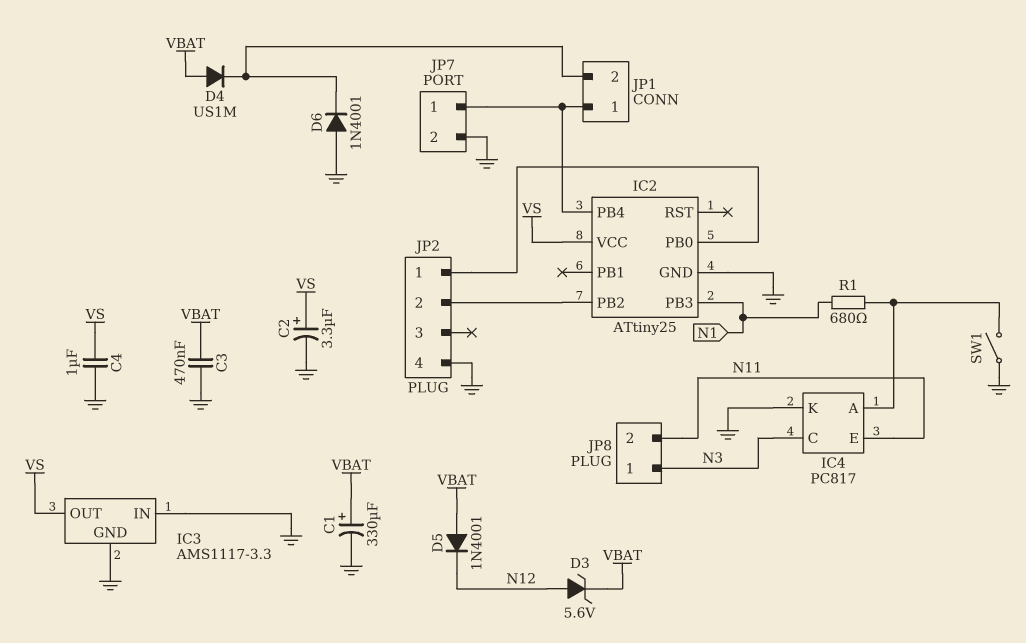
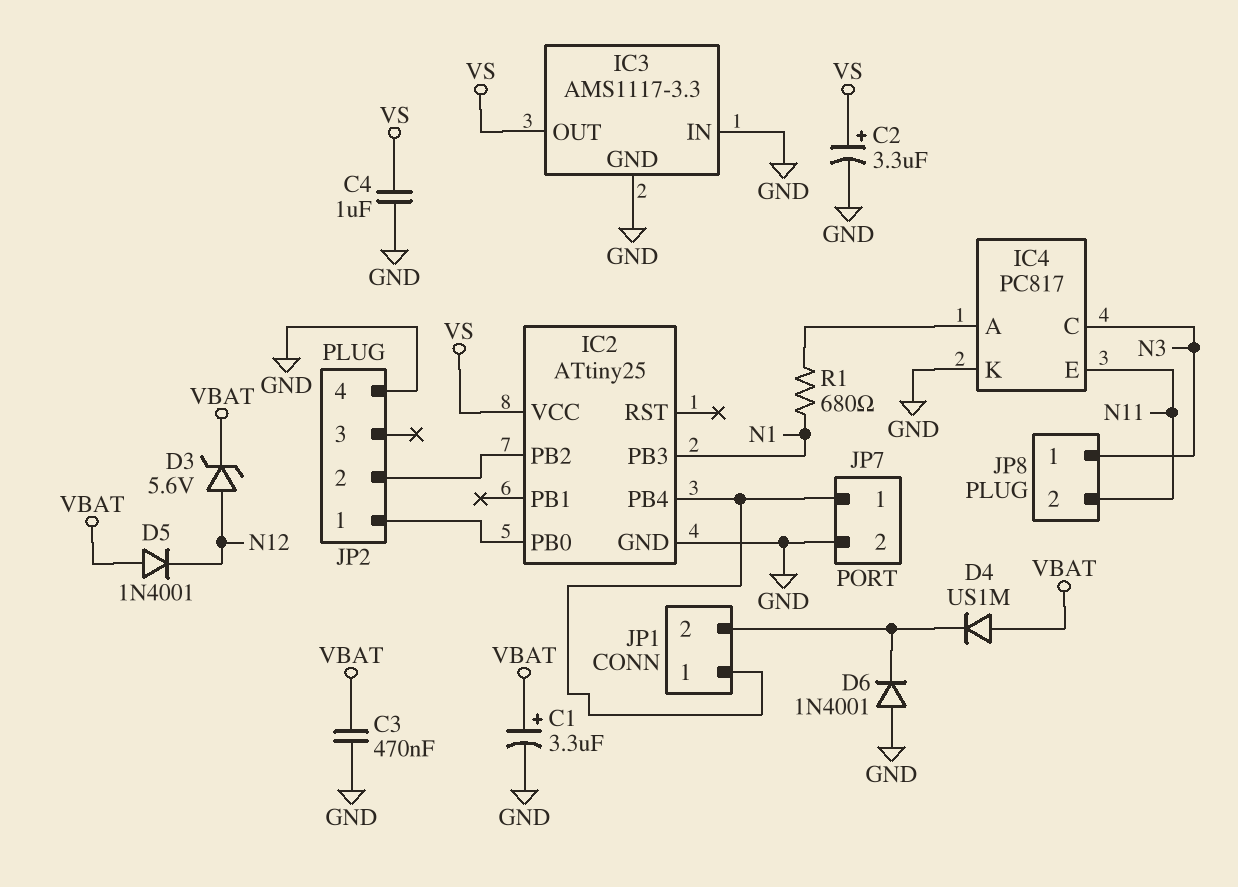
C1: 330uF (plus VBAT, minus GND) -> 3.3uF (plus VBAT, minus GND)
SW1: switch (GND, IC4/A) -> none

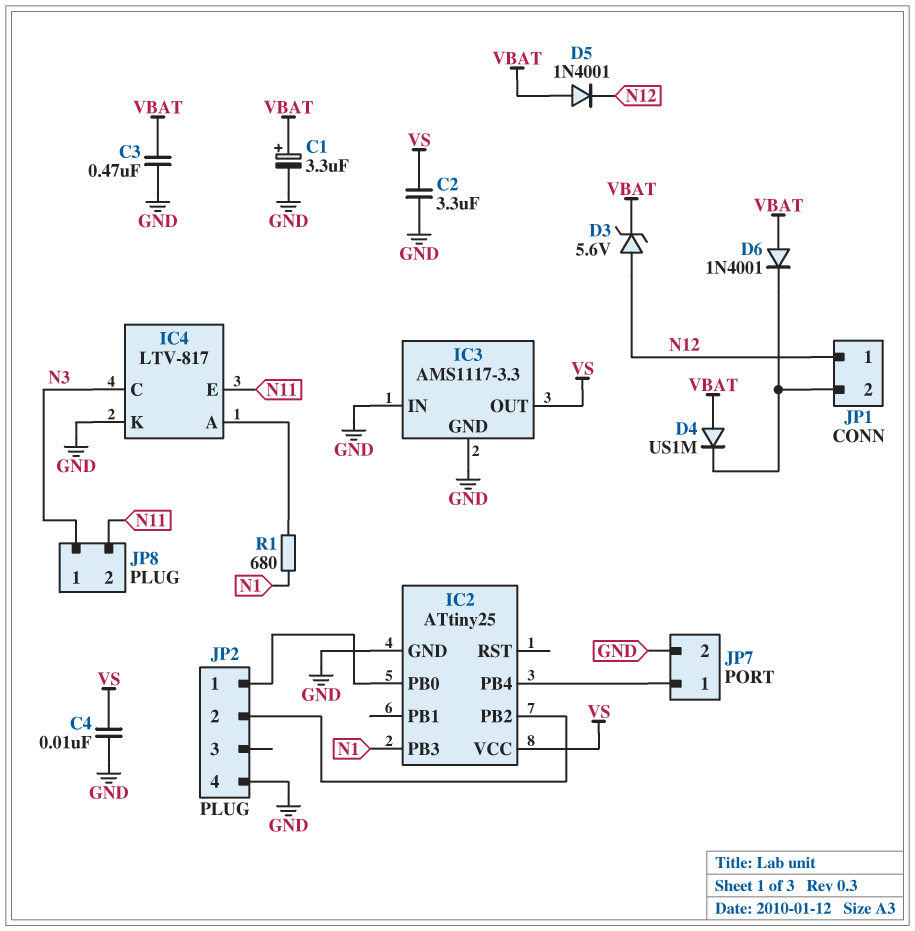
C2: 3.3uF (plus VS, minus GND) -> 3.3uF (GND, VS)
C4: 1uF (GND, VS) -> 10nF (GND, VS)
D6: diode 1N4001 (A GND, K JP1/2) -> diode 1N4001 (A VBAT, K JP1/2)
IC4: PC817 -> LTV-817
JP1 pin 1: IC2/PB4 -> N12

